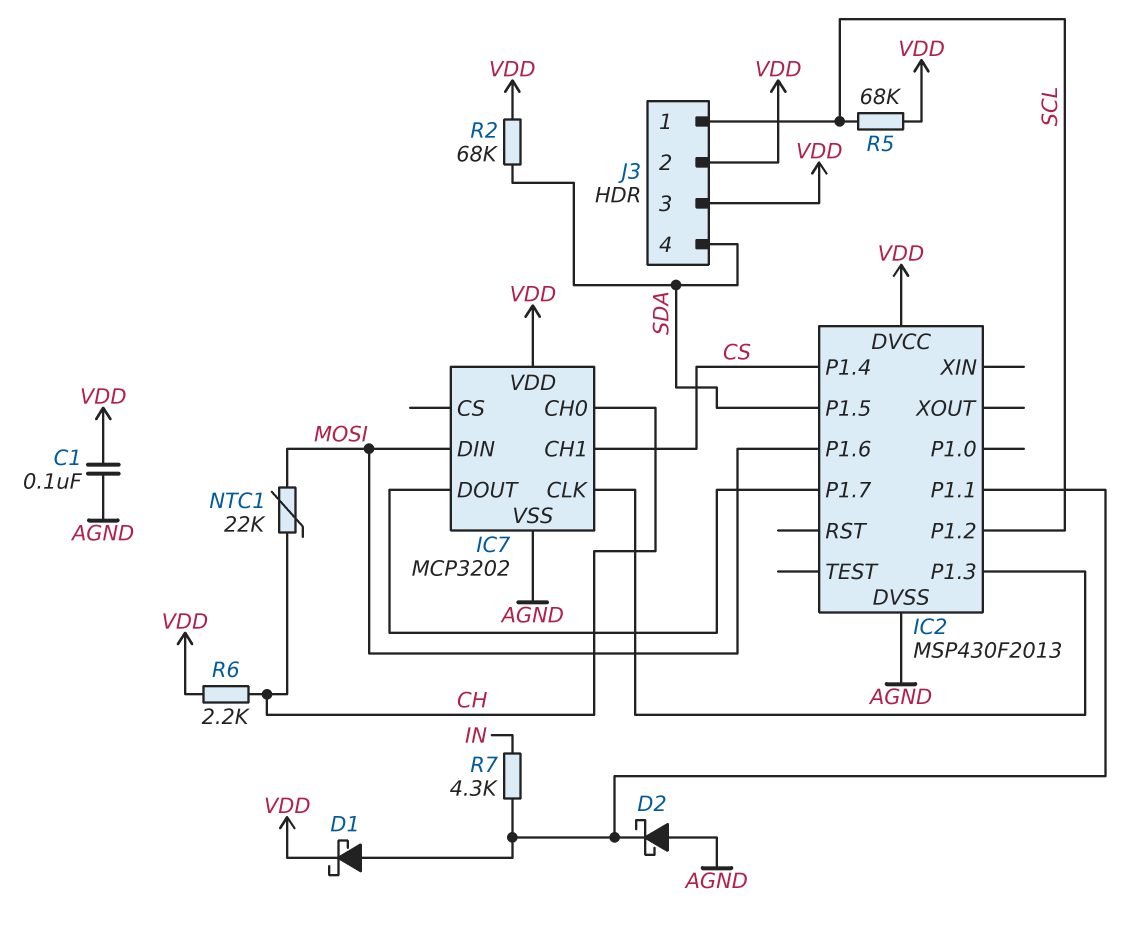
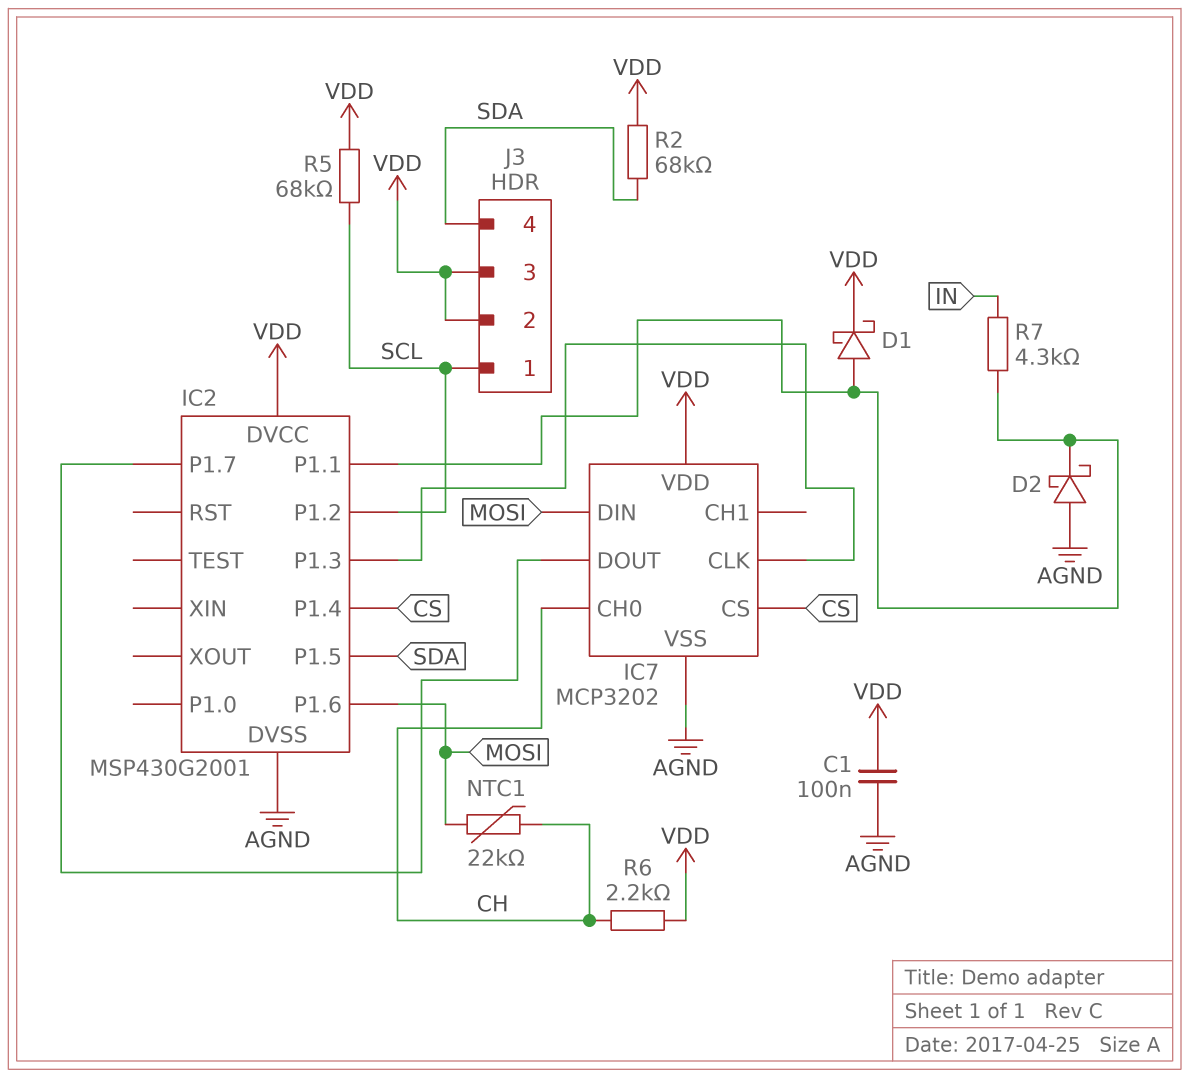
IC2: MSP430F2013 -> MSP430G2001
IC7 pin CH1: CS -> none
IC7 pin CS: none -> CS

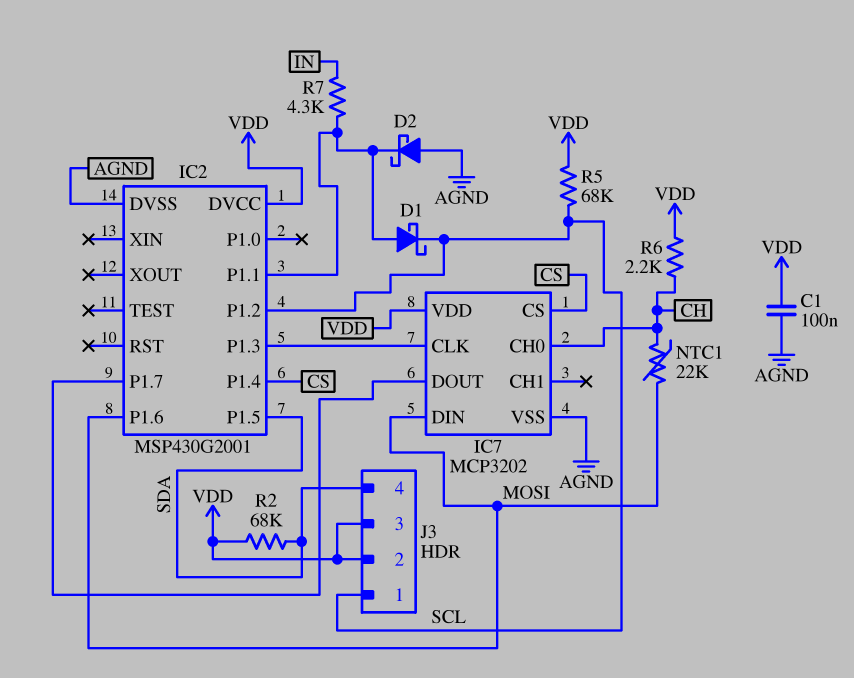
D1: schottky (A IC2/P1.1, K VDD) -> schottky (A IC2/P1.1, K SCL)

